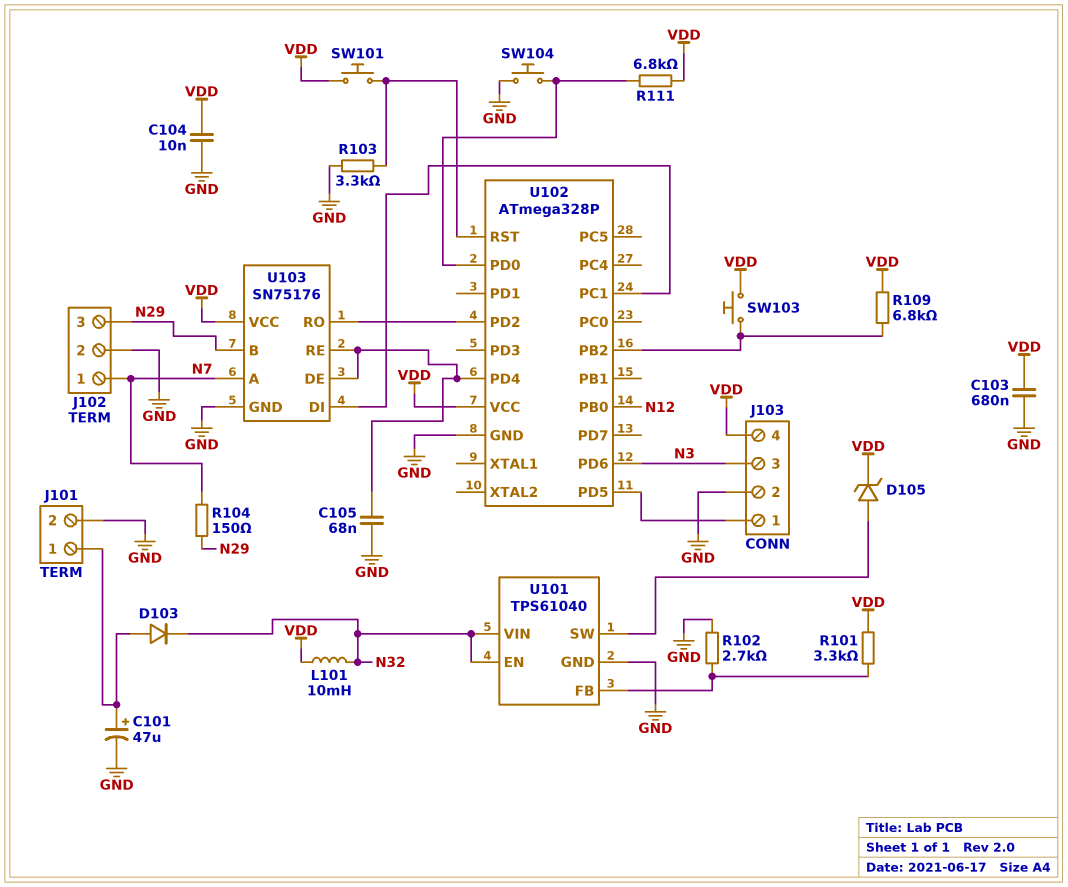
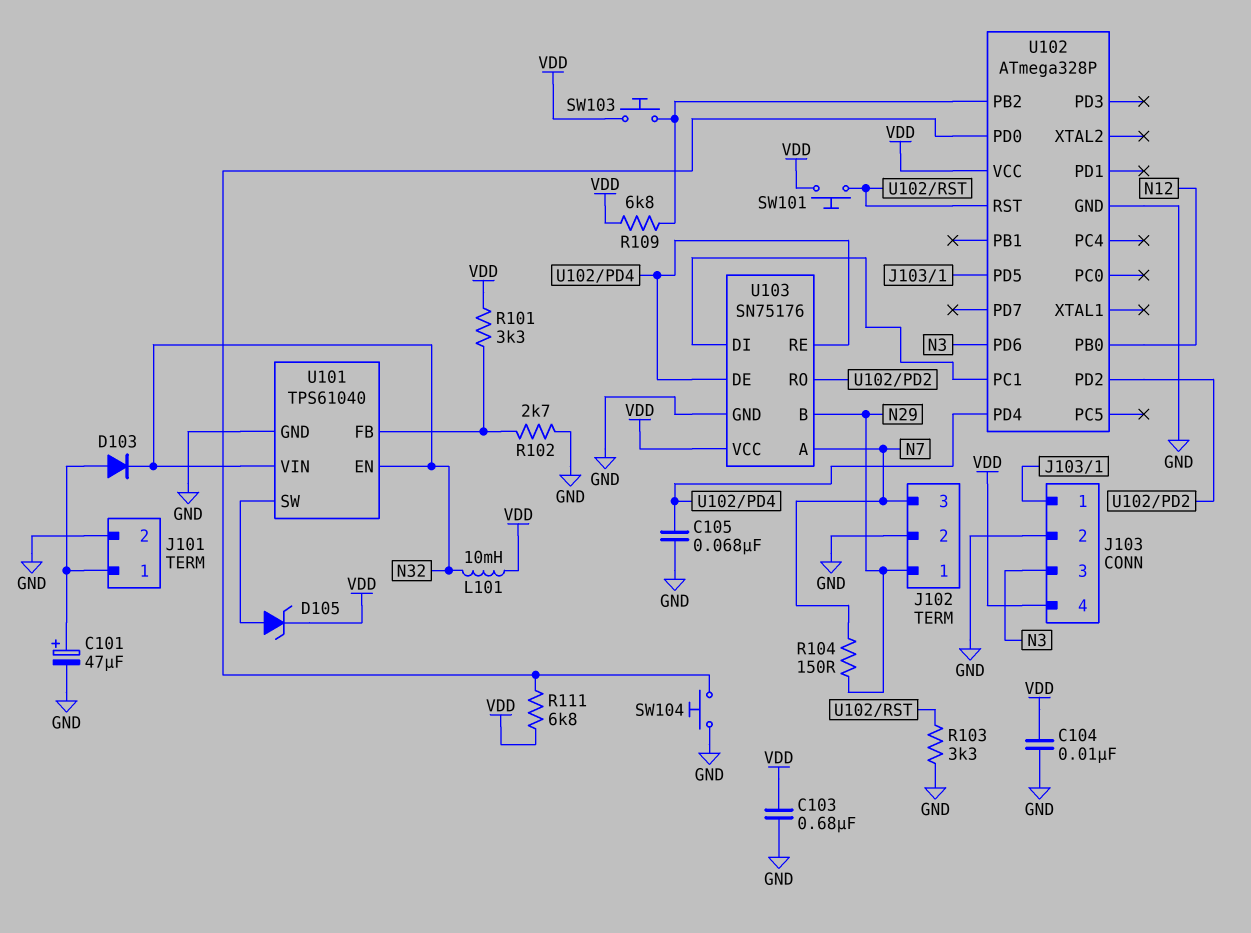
J102 pin 1: N7 -> N29
J102 pin 3: N29 -> N7

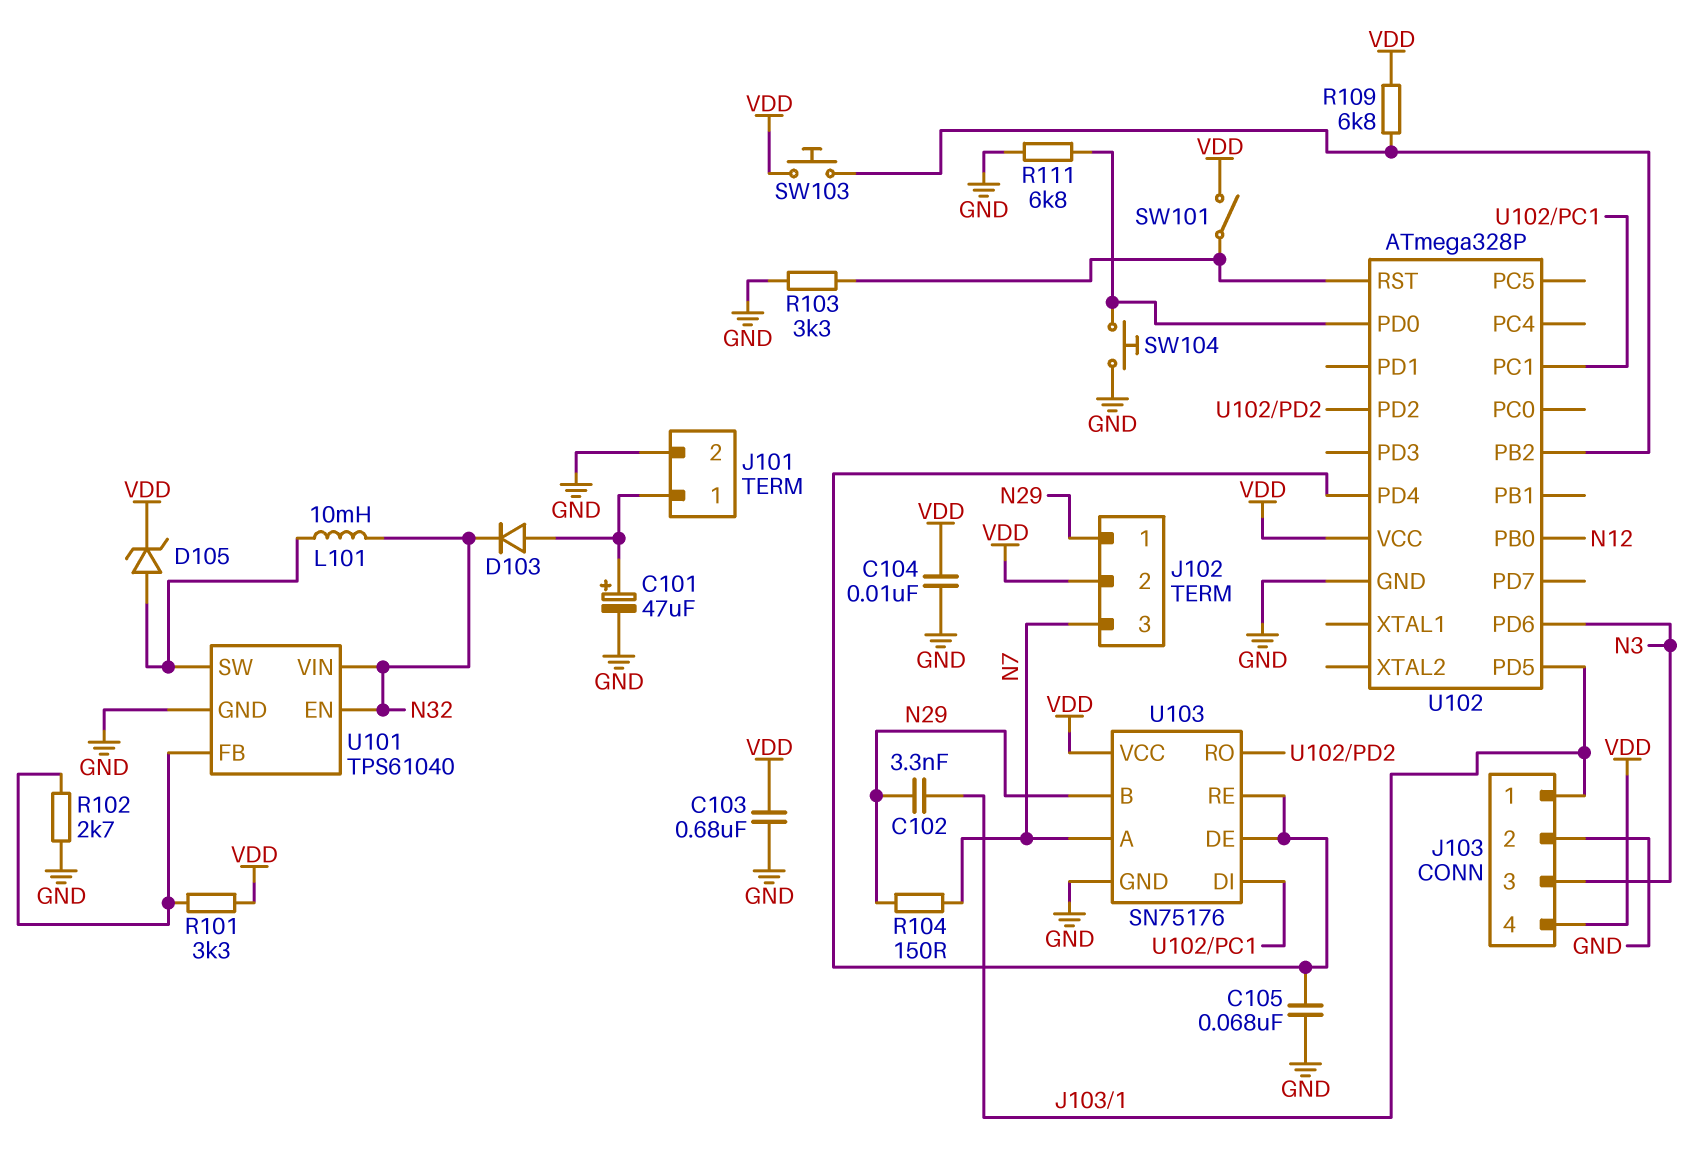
C102: none -> 3.3nF (J103/1, N29)
J102 pin 2: GND -> VDD
L101: 10mH (N32, VDD) -> 10mH (N32, U101/SW)
R111: 6.8k (U102/PD0, VDD) -> 6.8k (GND, U102/PD0)
SW101: button (U102/RST, VDD) -> switch (U102/RST, VDD)

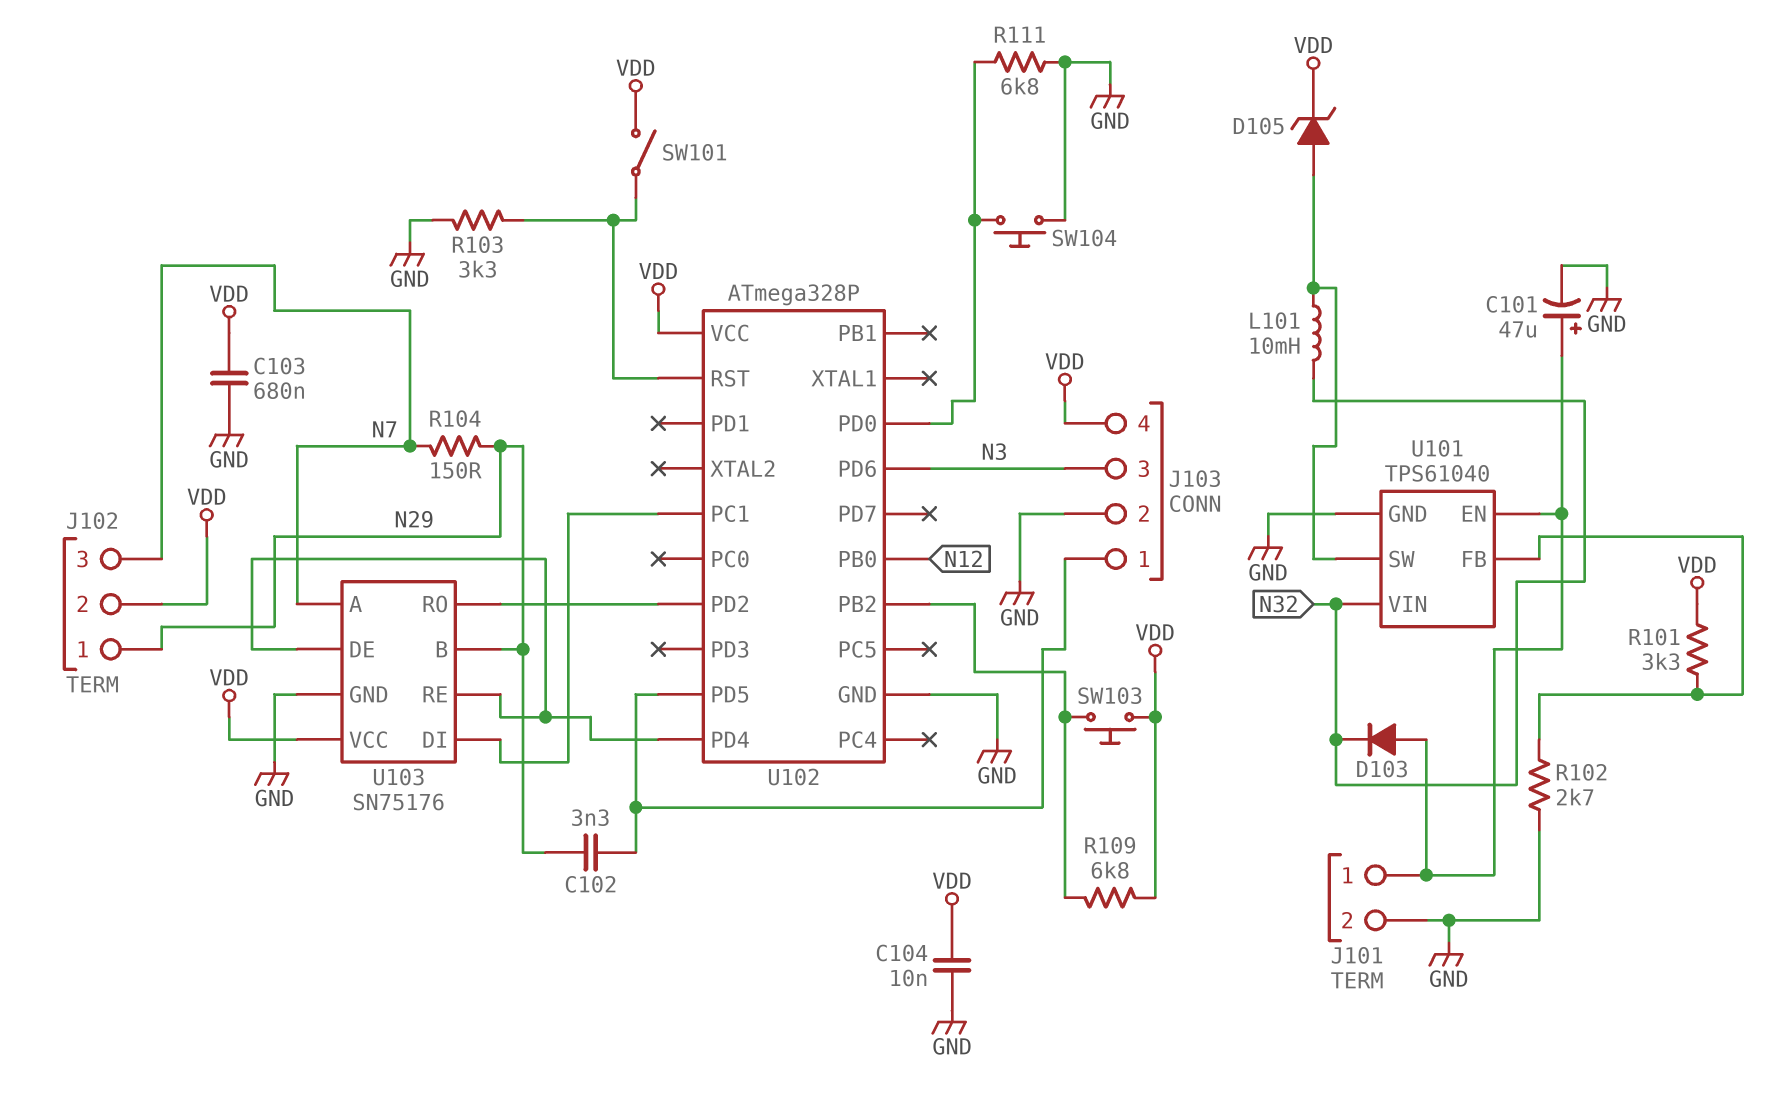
C105: 68nF (GND, U102/PD4) -> none
U101 pin EN: N32 -> J101/1

